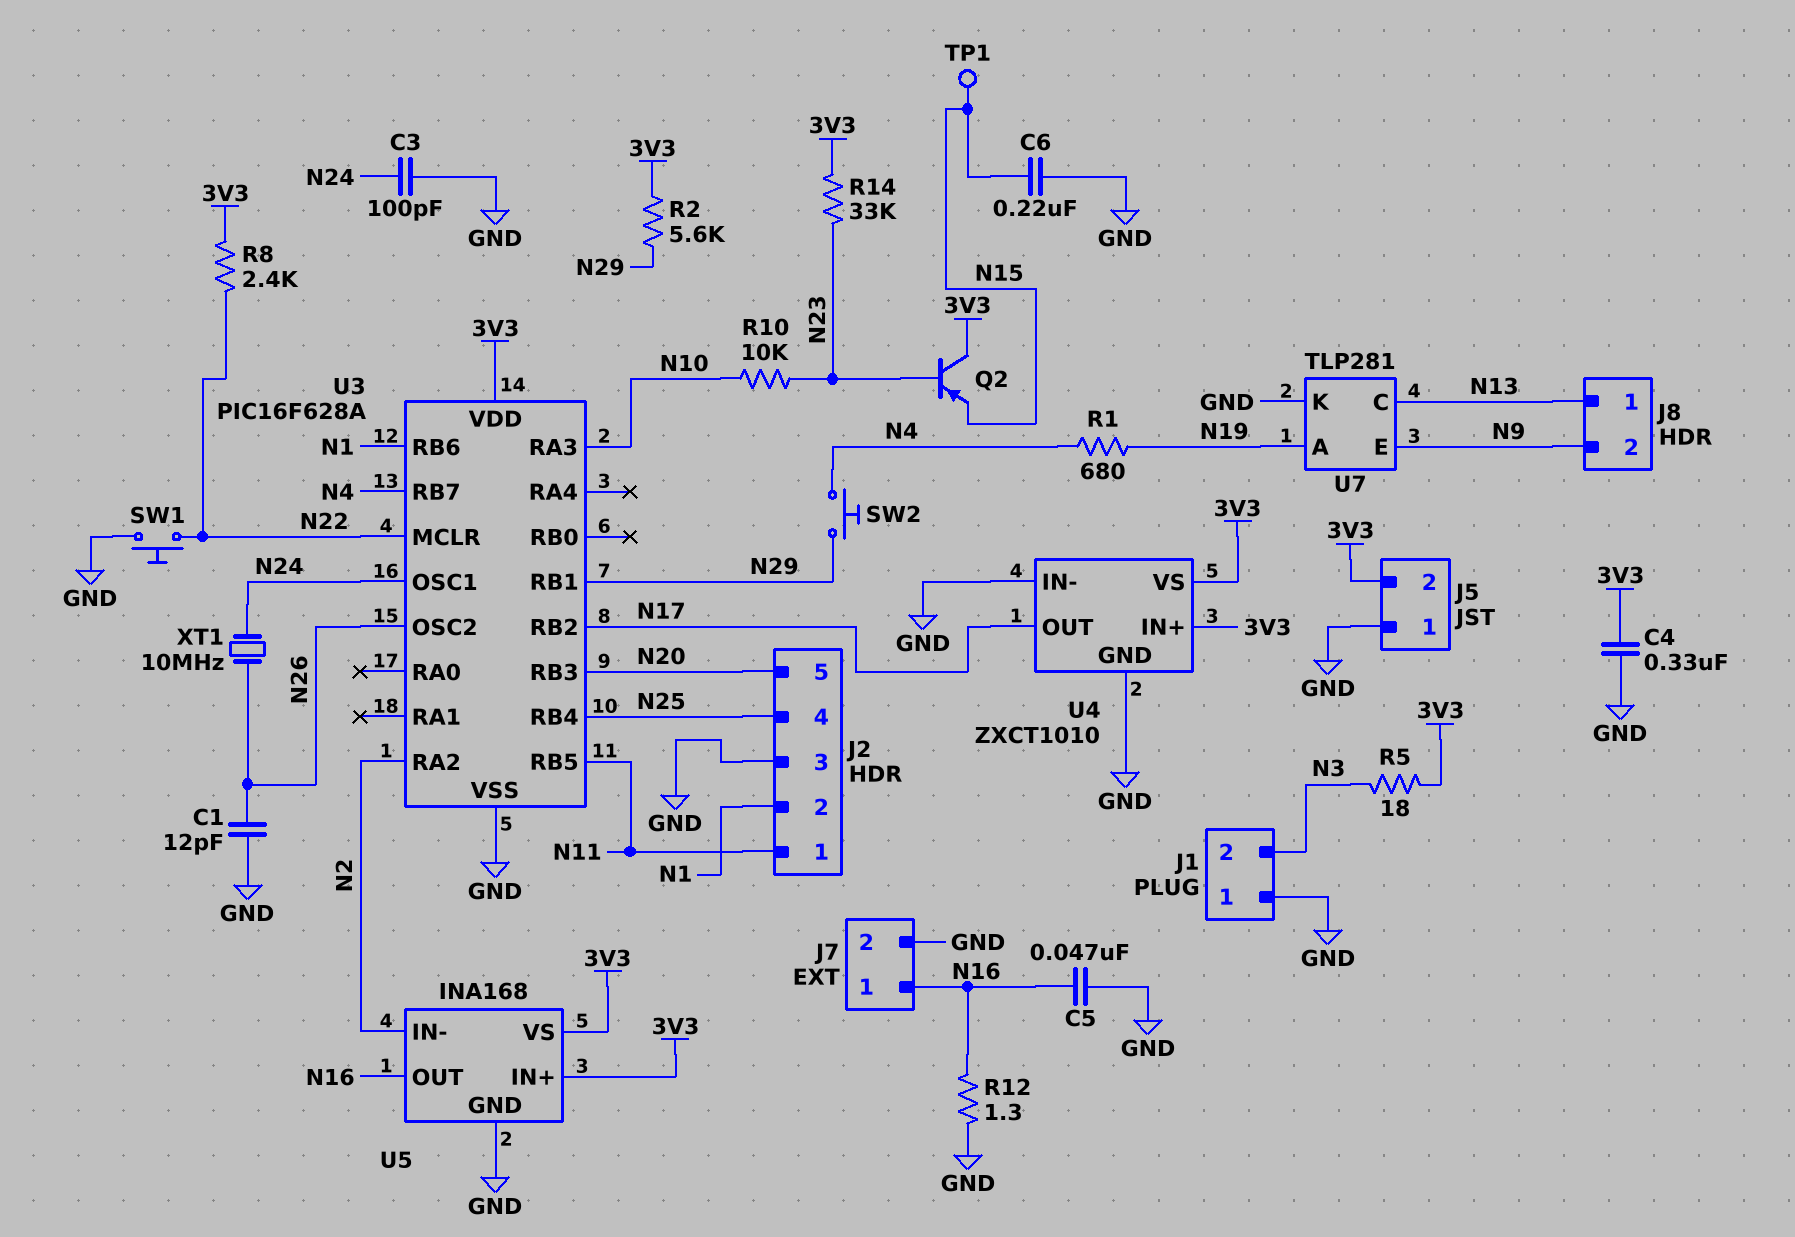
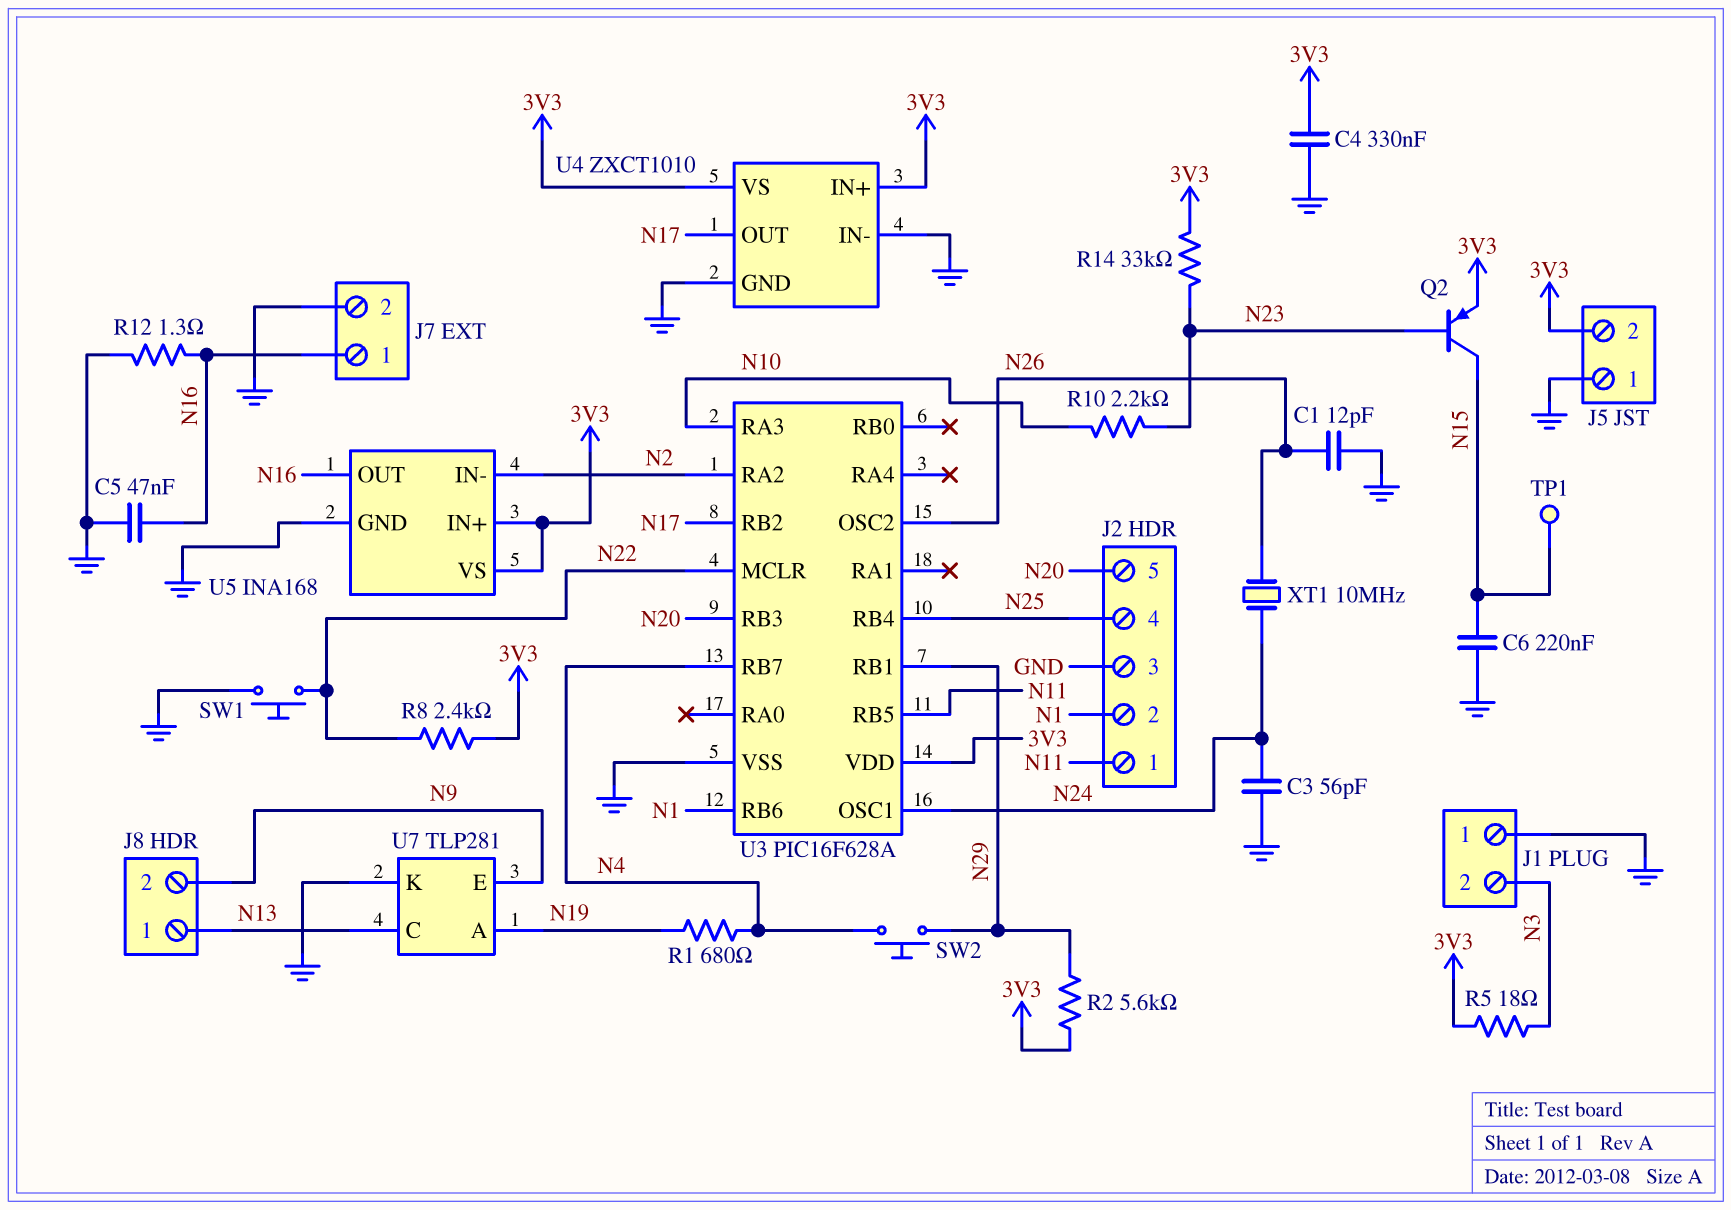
C3: 100pF (GND, N24) -> 56pF (GND, N24)
Q2: PNP (B N23, C 3V3, E N15) -> PNP (B N23, C N15, E 3V3)
R10: 10k (N10, N23) -> 2.2k (N10, N23)

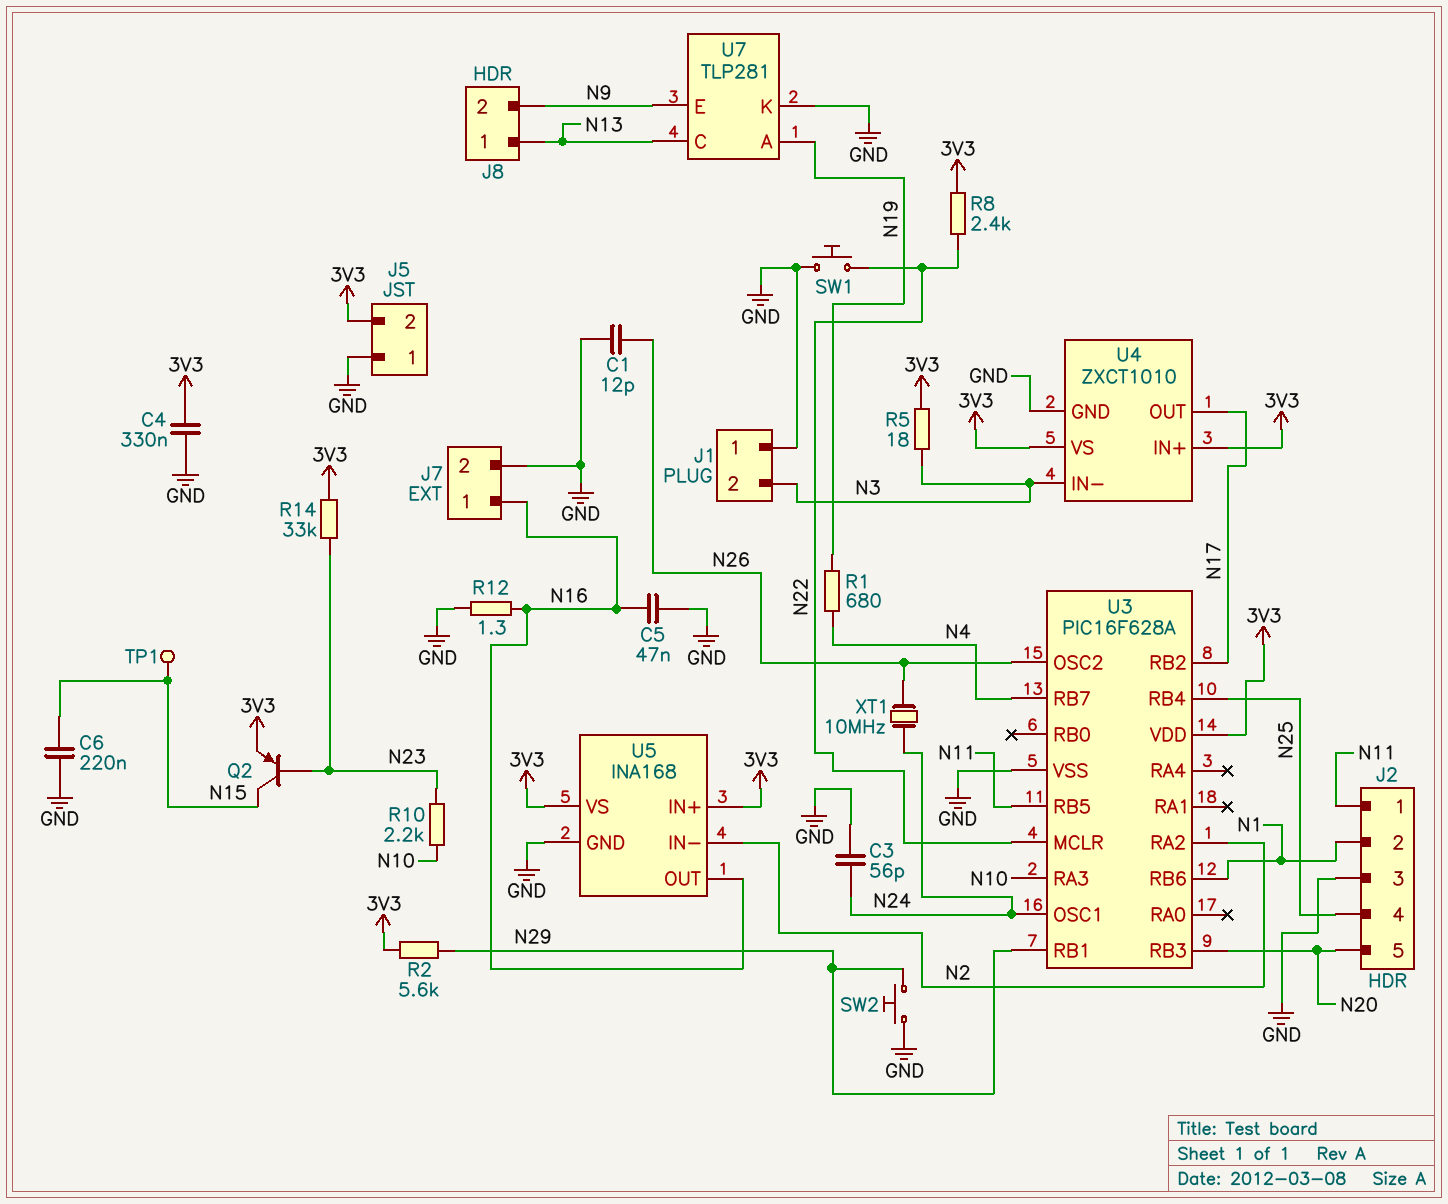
SW2: button (N4, N29) -> button (GND, N29)
U4 pin IN-: GND -> N3

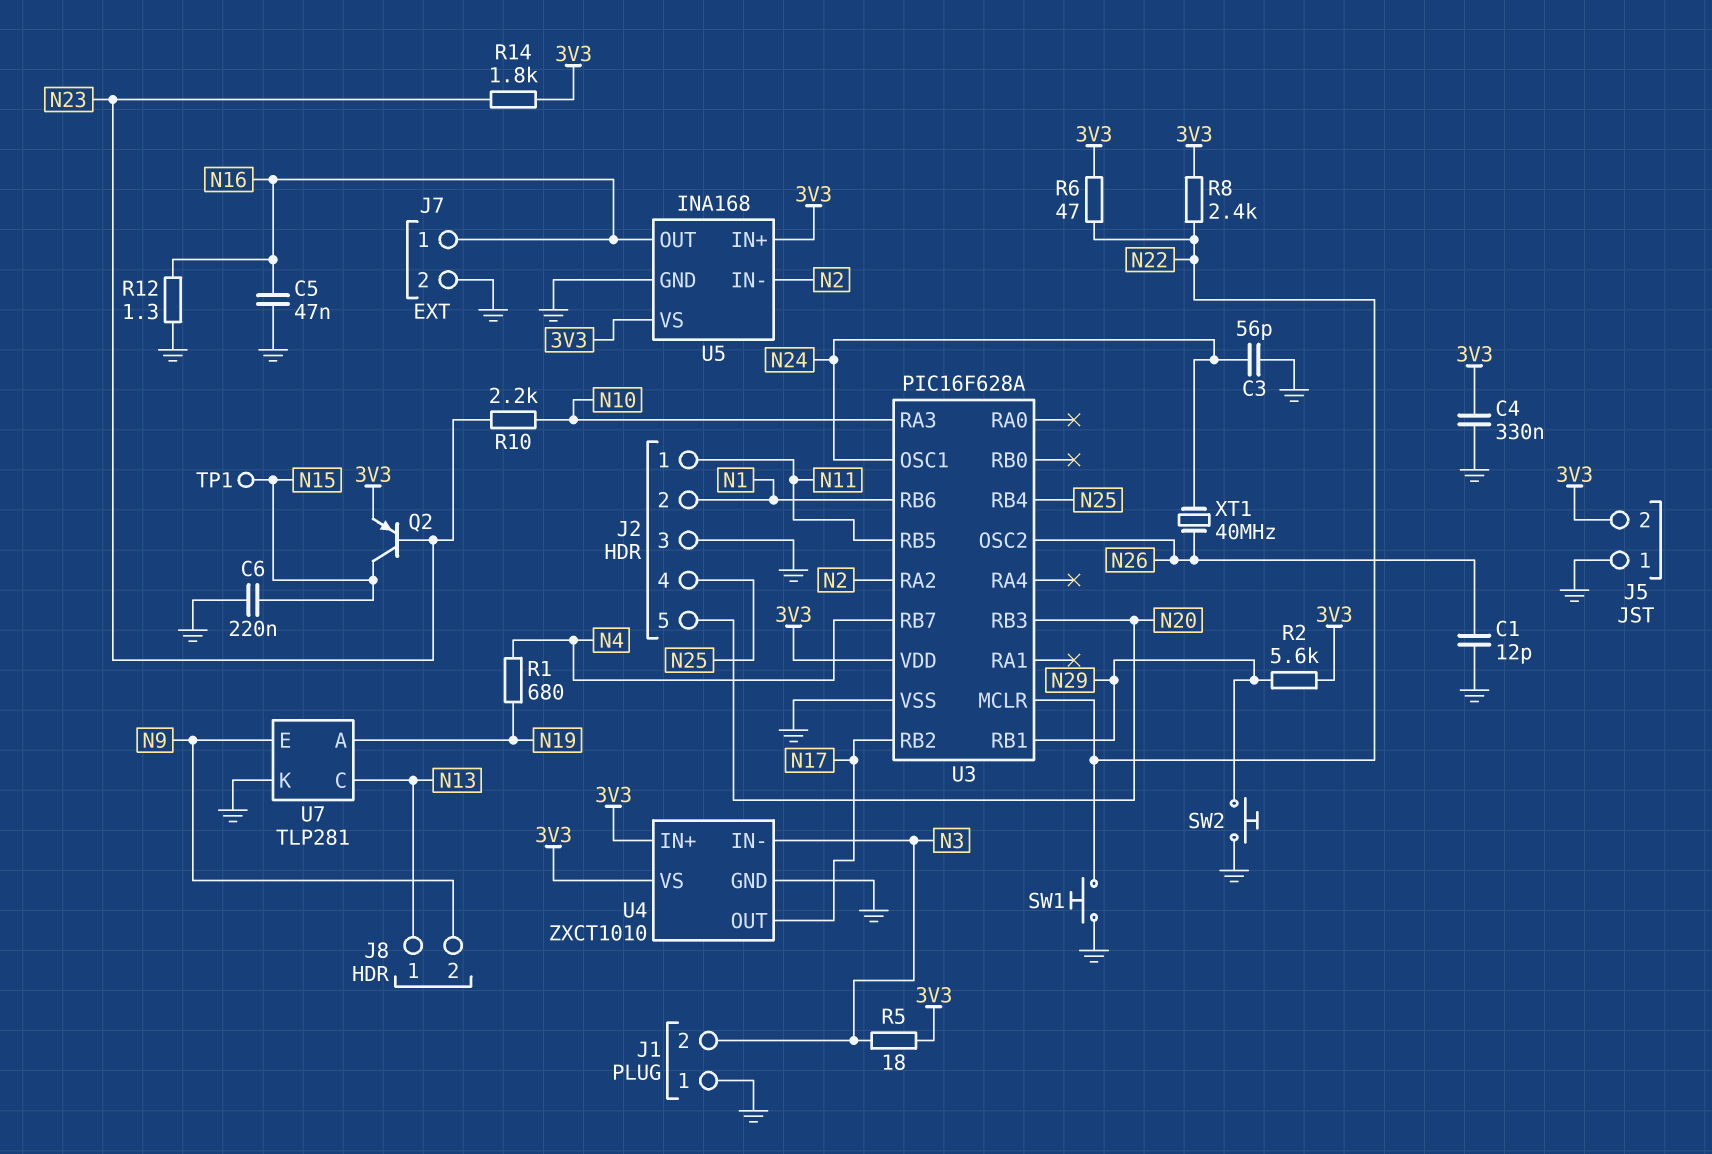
R6: none -> 47 (3V3, N22)
R14: 33k (3V3, N23) -> 1.8k (3V3, N23)
XT1: 10MHz (N24, N26) -> 40MHz (N24, N26)

